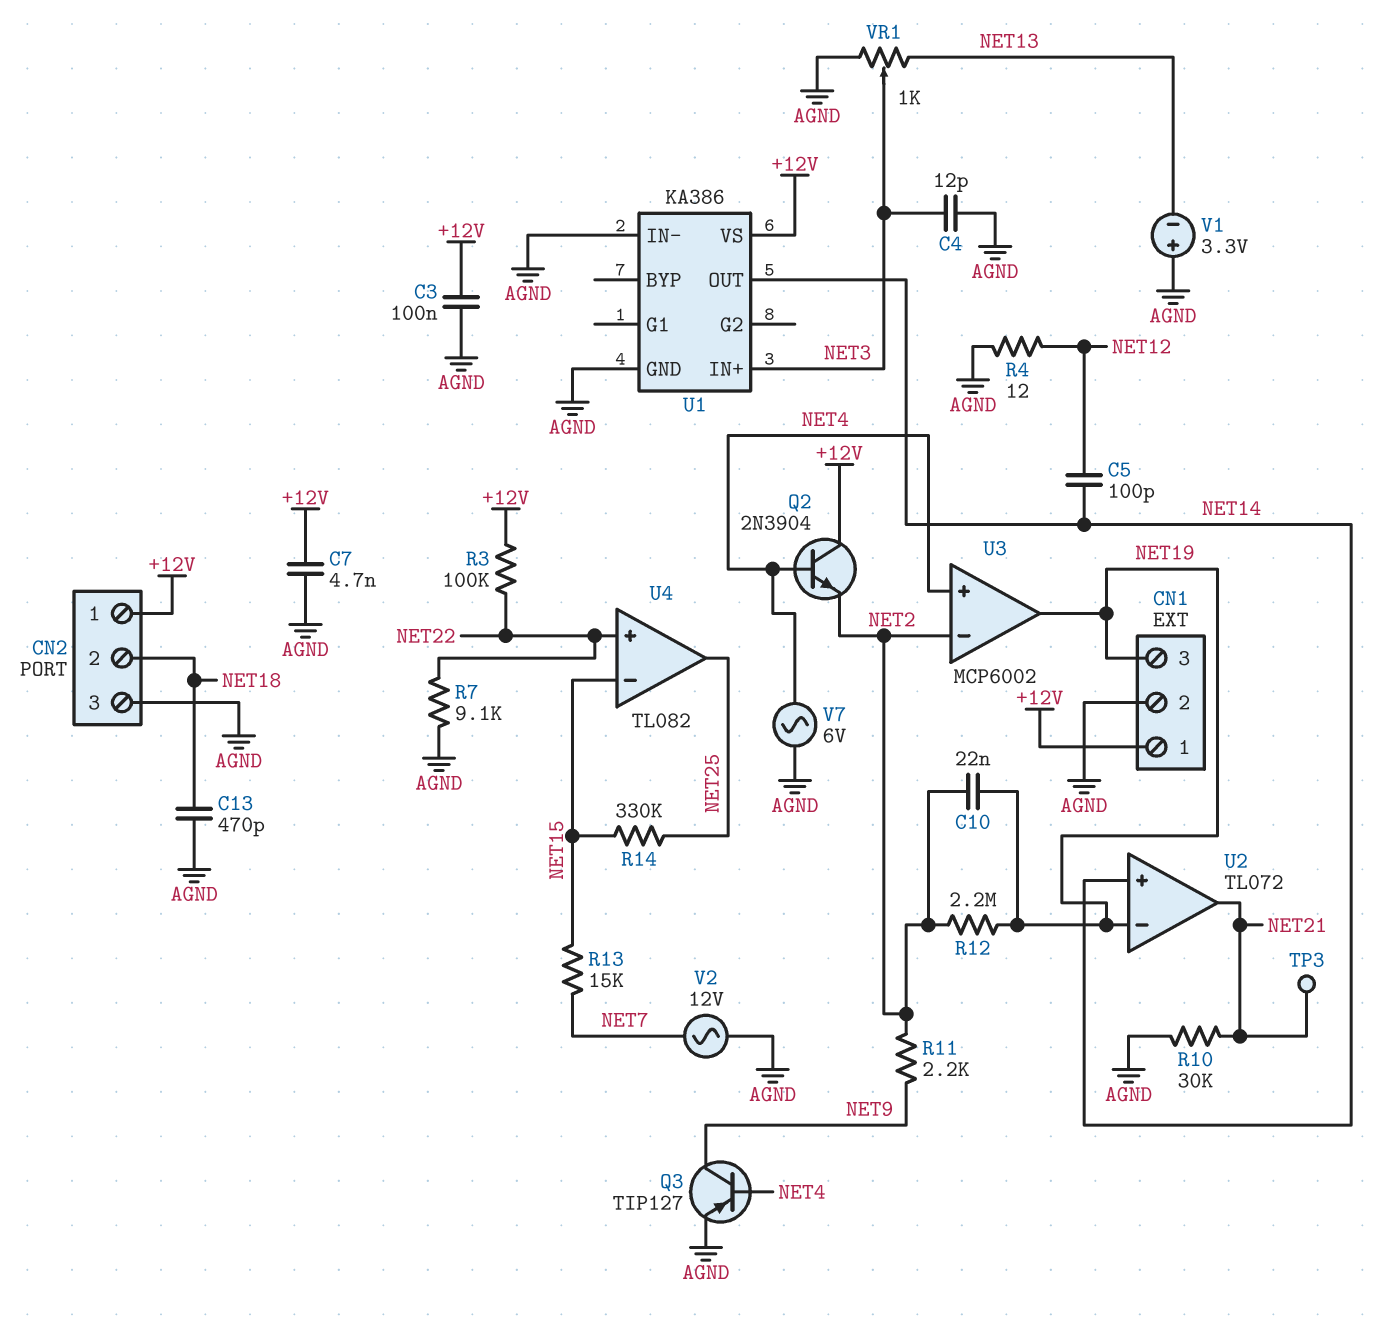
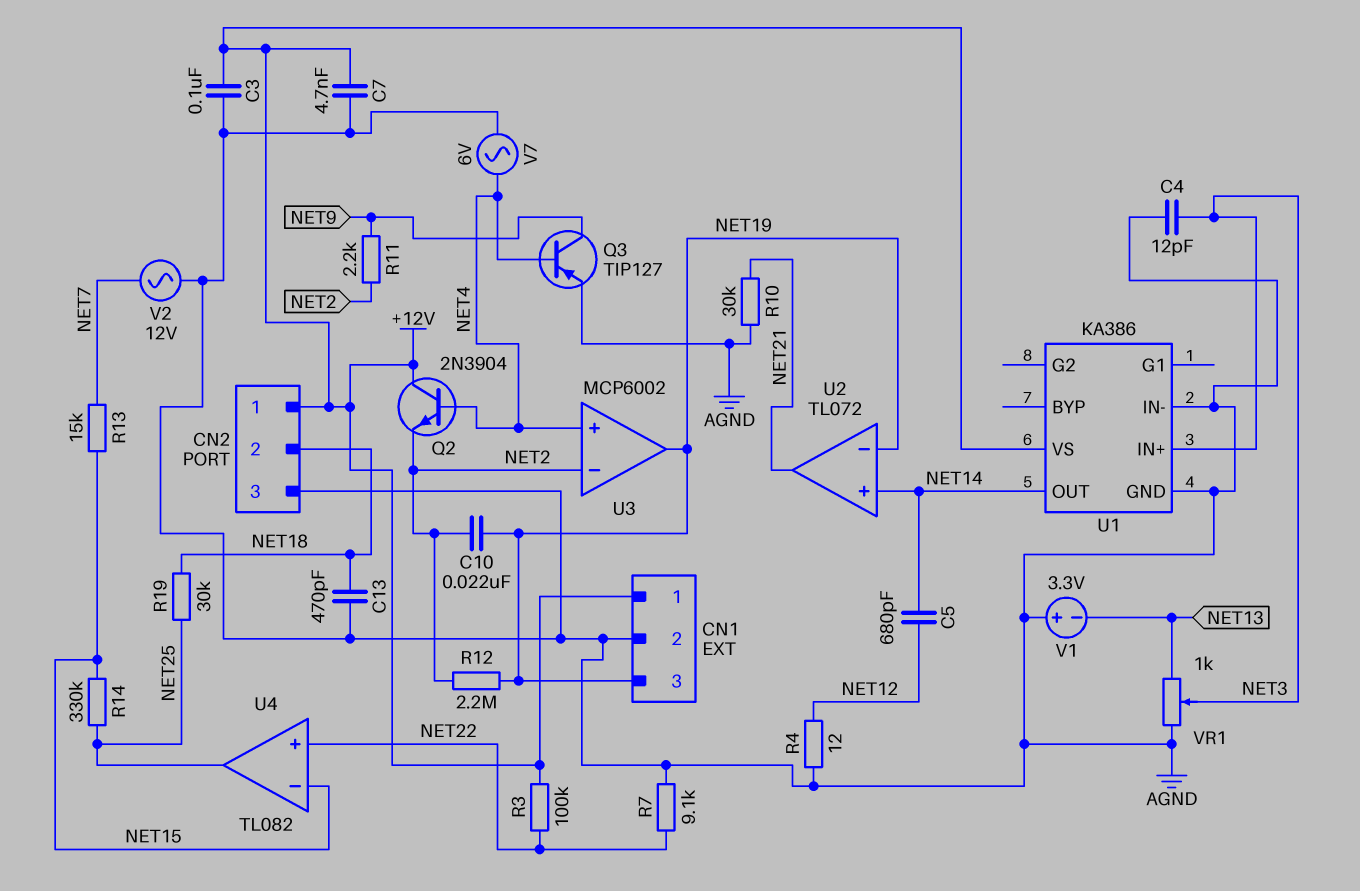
C5: 100pF (NET12, NET14) -> 680pF (NET12, NET14)
R19: none -> 30k (NET18, NET25)
TP3: test point (NET21) -> none

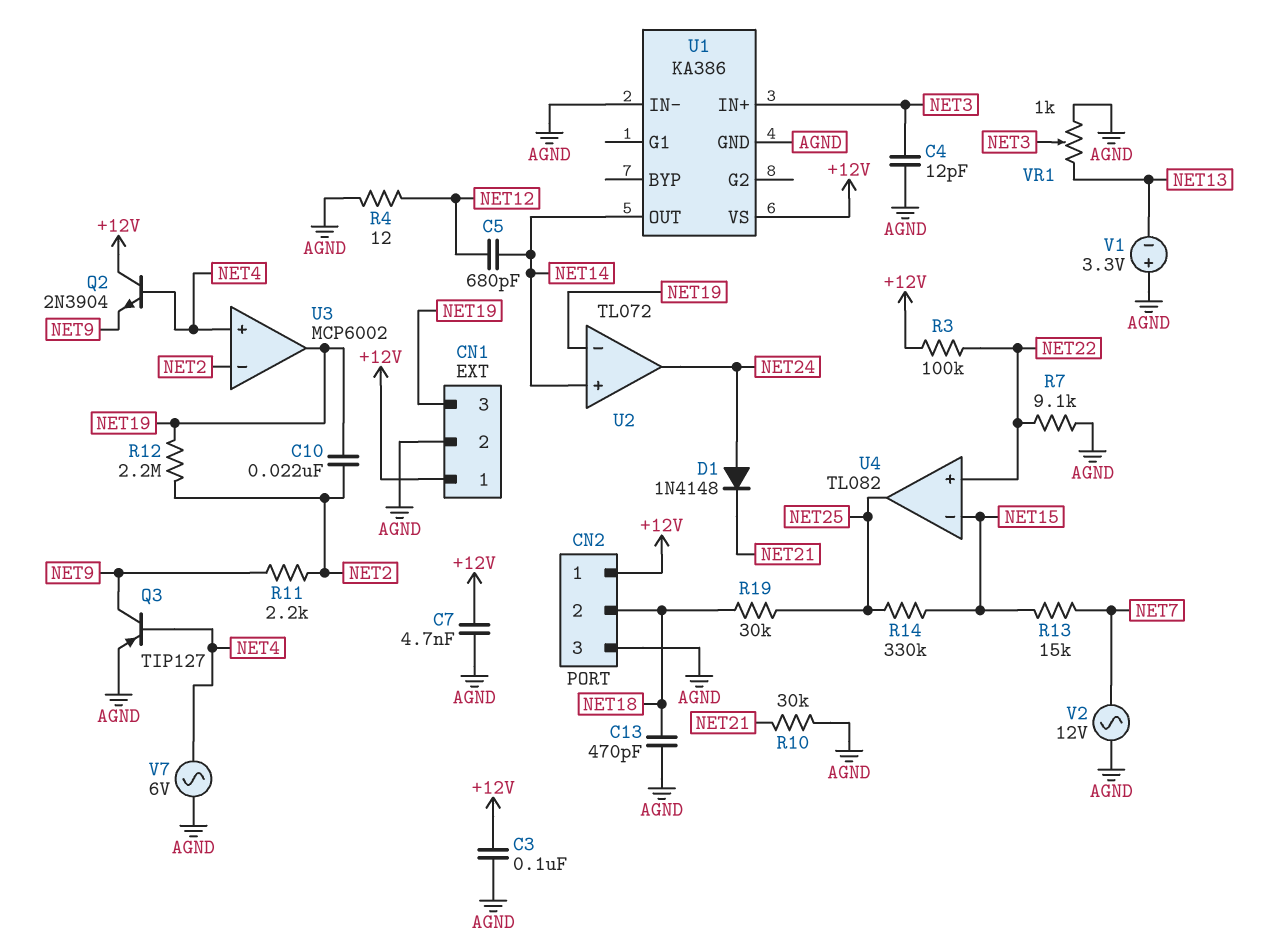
D1: none -> diode 1N4148 (A NET24, K NET21)
Q2: NPN 2N3904 (B NET4, C +12V, E NET2) -> NPN 2N3904 (B NET4, C +12V, E NET9)
U2 pin out: NET21 -> NET24

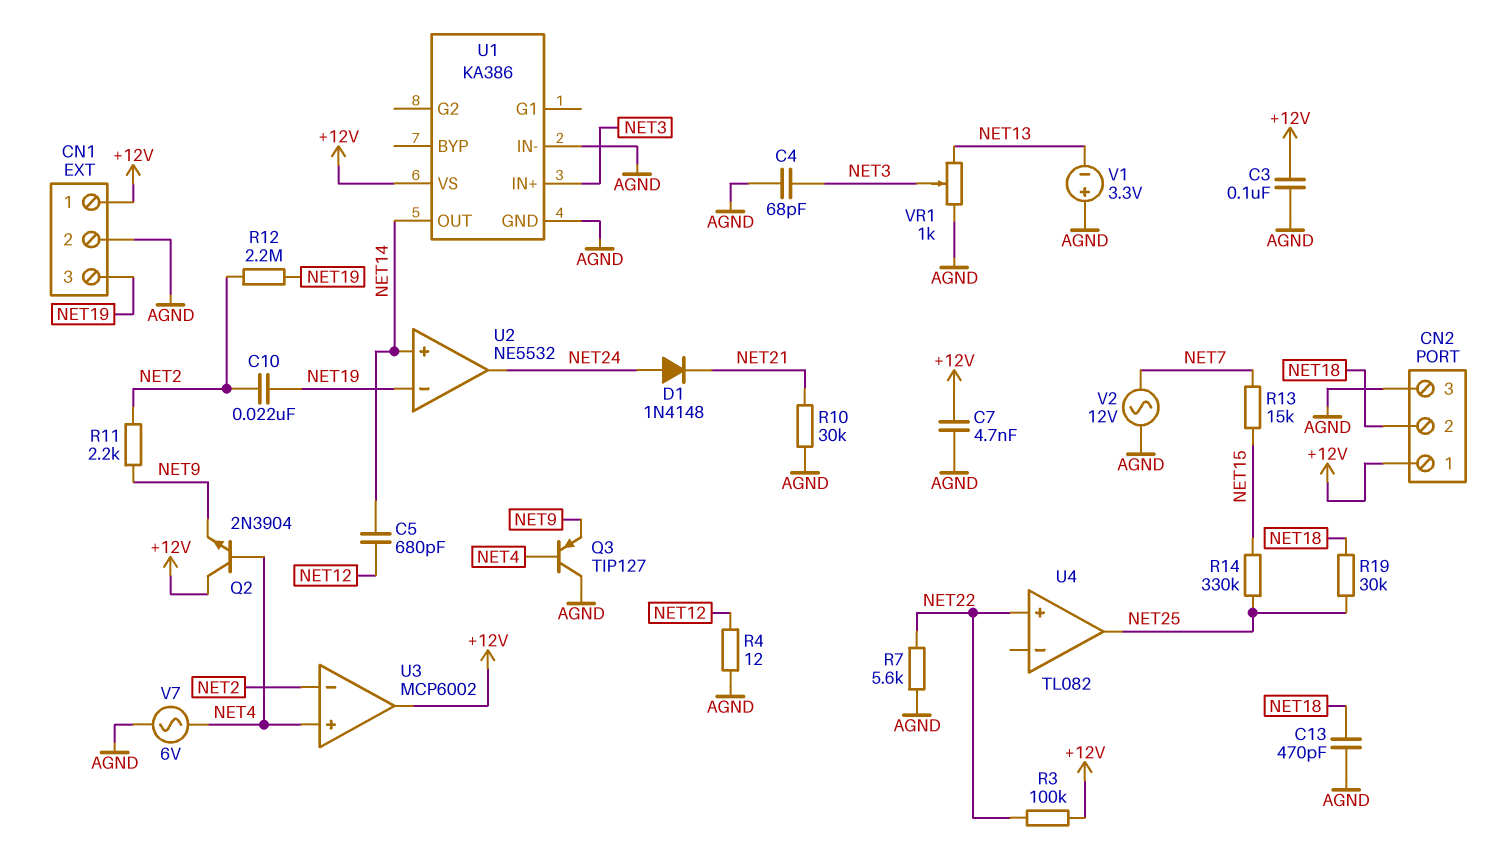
C4: 12pF (AGND, NET3) -> 68pF (AGND, NET3)
Q3: PNP TIP127 (B NET4, C NET9, E AGND) -> PNP TIP127 (B NET4, C AGND, E NET9)
R7: 9.1k (AGND, NET22) -> 5.6k (AGND, NET22)
U2: TL072 -> NE5532
U3 pin out: NET19 -> +12V
U4 pin in-: NET15 -> none

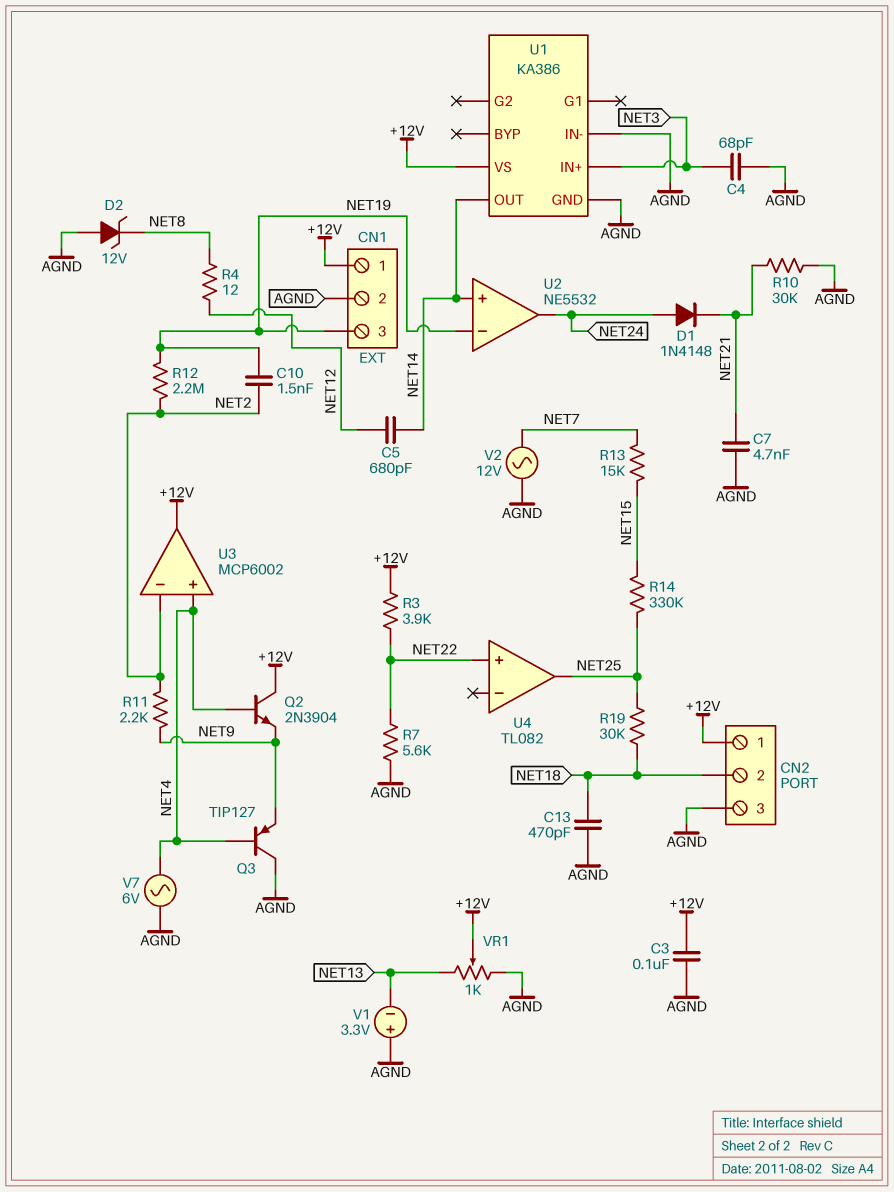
C7: 4.7nF (+12V, AGND) -> 4.7nF (AGND, NET21)
C10: 22nF (NET2, NET19) -> 1.5nF (NET2, NET19)
D2: none -> zener 12V (A AGND, K NET8)
R3: 100k (+12V, NET22) -> 3.9k (+12V, NET22)
R4: 12 (AGND, NET12) -> 12 (NET8, NET12)
VR1: 1k (AGND, NET13, wiper NET3) -> 1k (AGND, NET13, wiper +12V)

